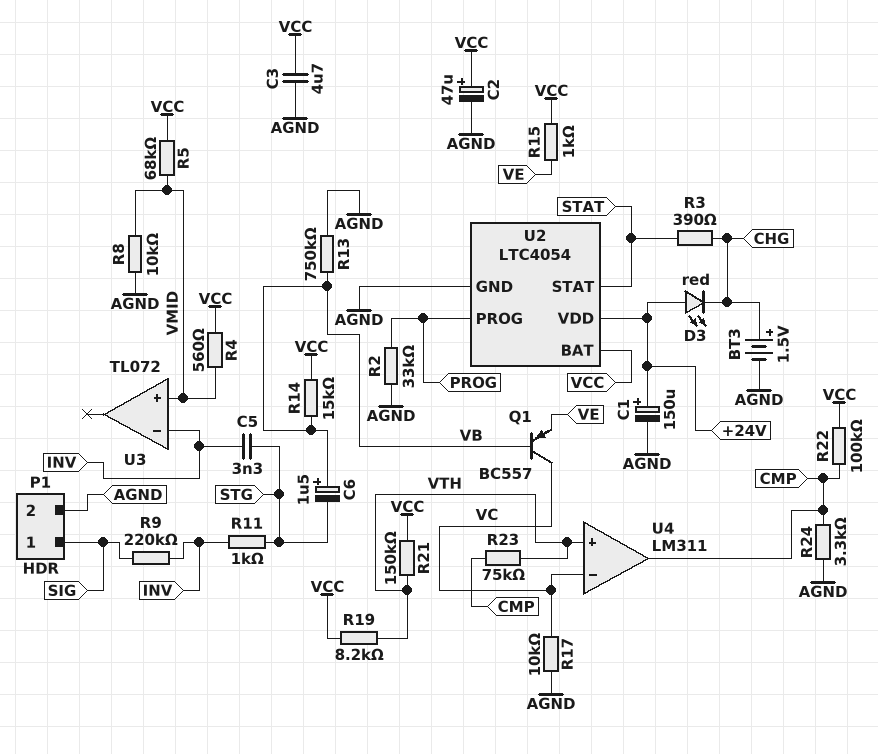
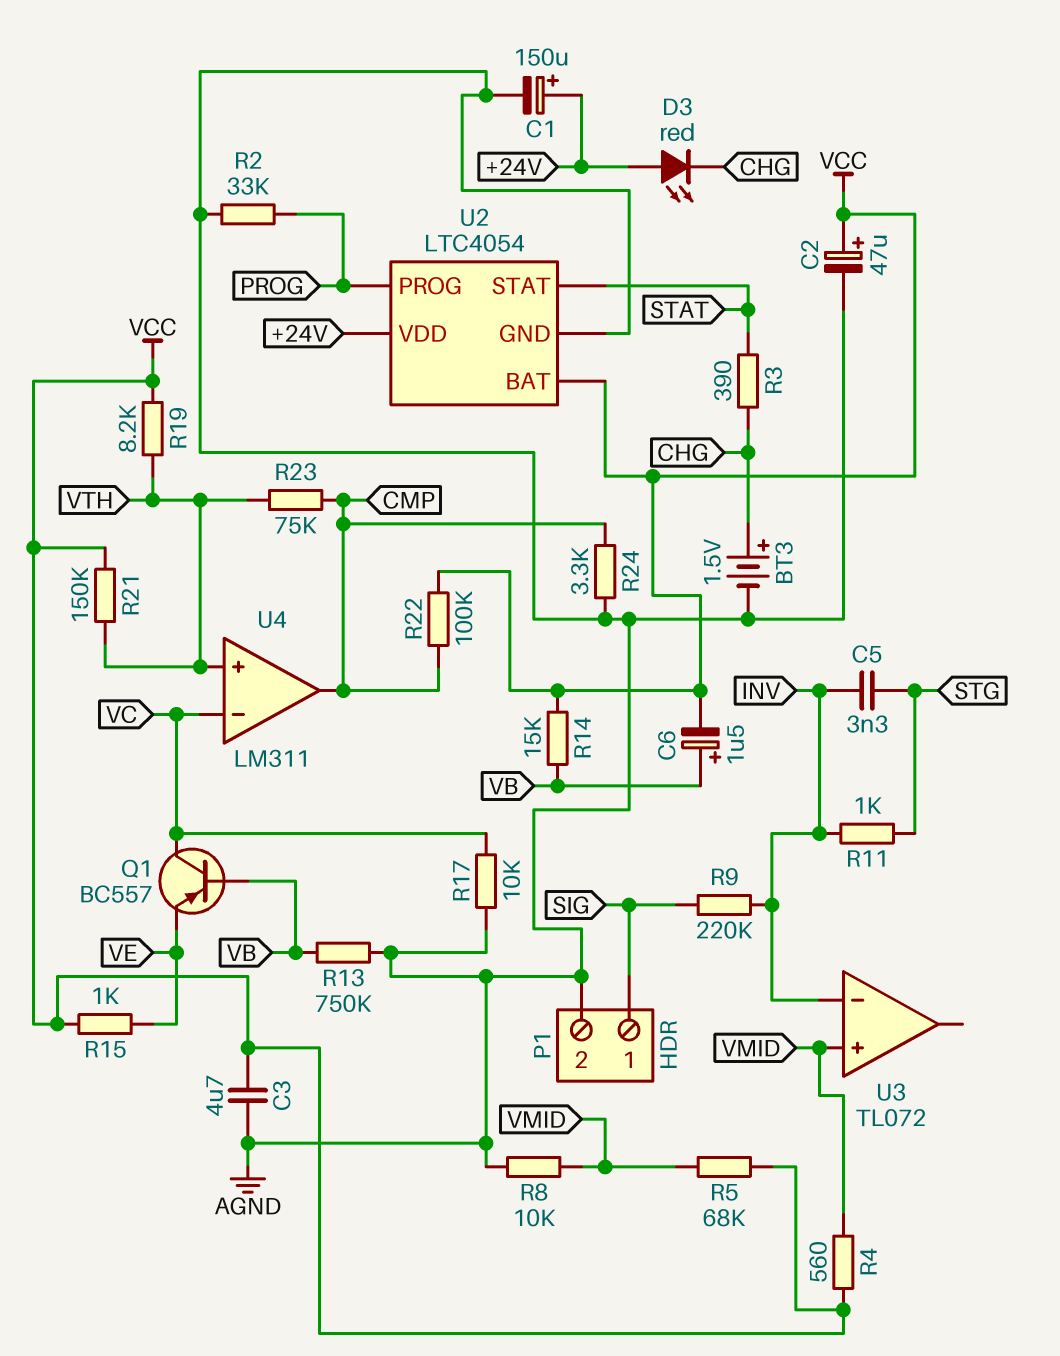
C6: 1.5uF (plus VB, minus STG) -> 1.5uF (plus VB, minus VCC)

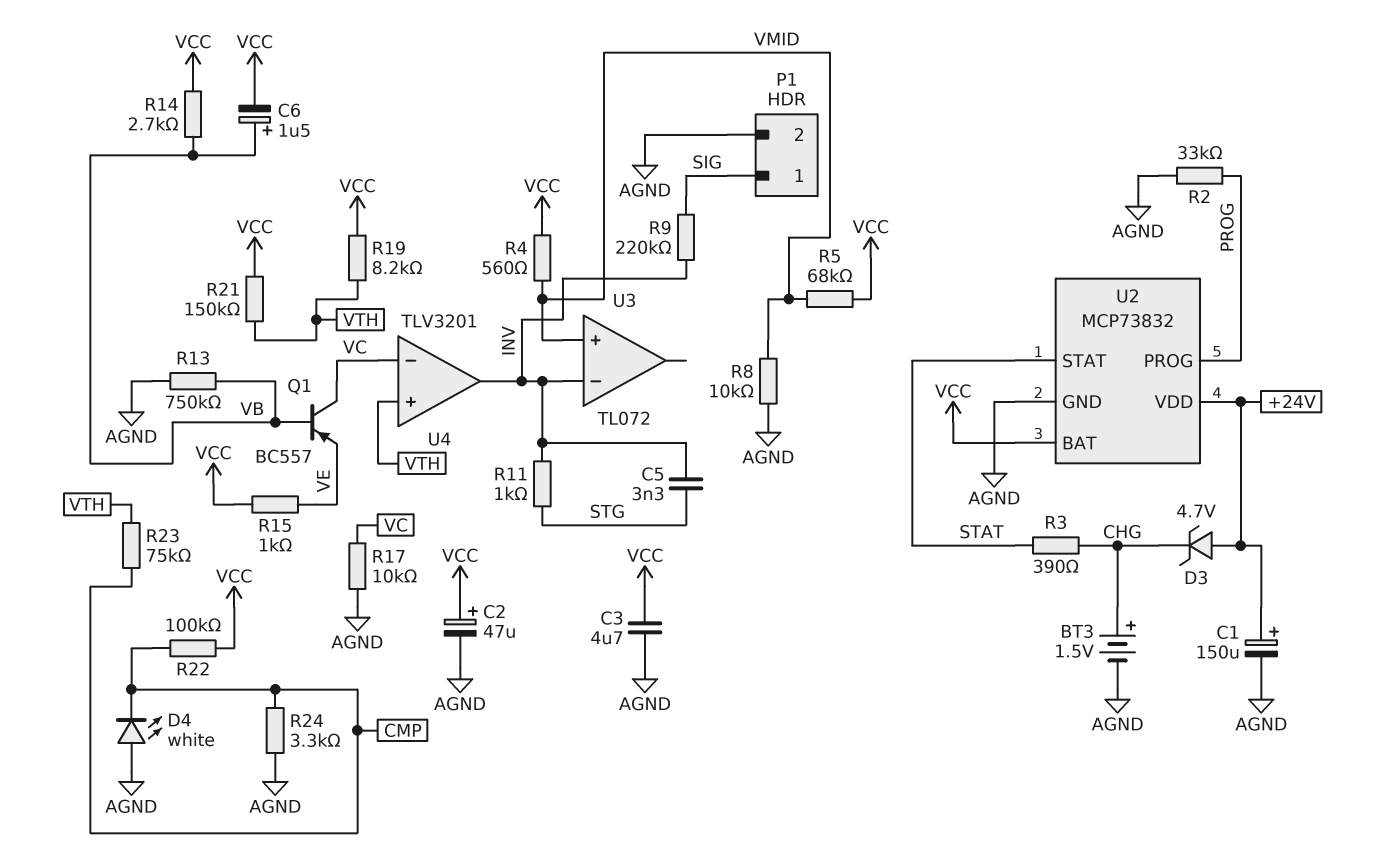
D3: LED red (A +24V, K CHG) -> zener 4.7V (A +24V, K CHG)
D4: none -> LED white (A AGND, K CMP)
R14: 15k (VB, VCC) -> 2.7k (VB, VCC)
U2: LTC4054 -> MCP73832
U4: LM311 -> TLV3201
U4 pin out: CMP -> INV

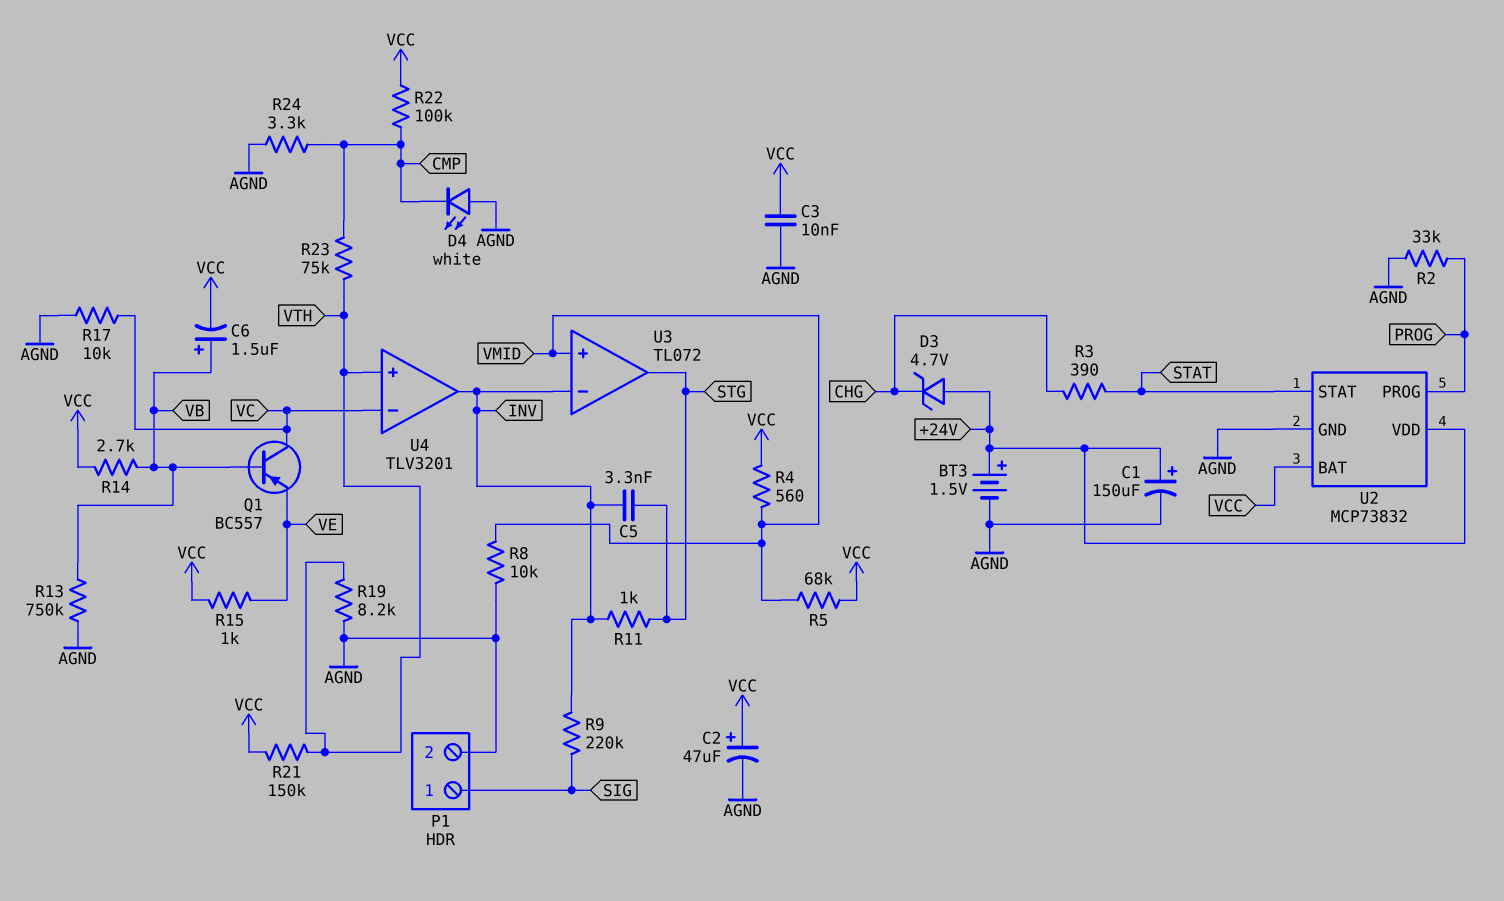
BT3: 1.5V (plus CHG, minus AGND) -> 1.5V (plus +24V, minus AGND)
C3: 4.7uF (AGND, VCC) -> 10nF (AGND, VCC)
R19: 8.2k (VCC, VTH) -> 8.2k (AGND, VTH)
U3 pin out: none -> STG

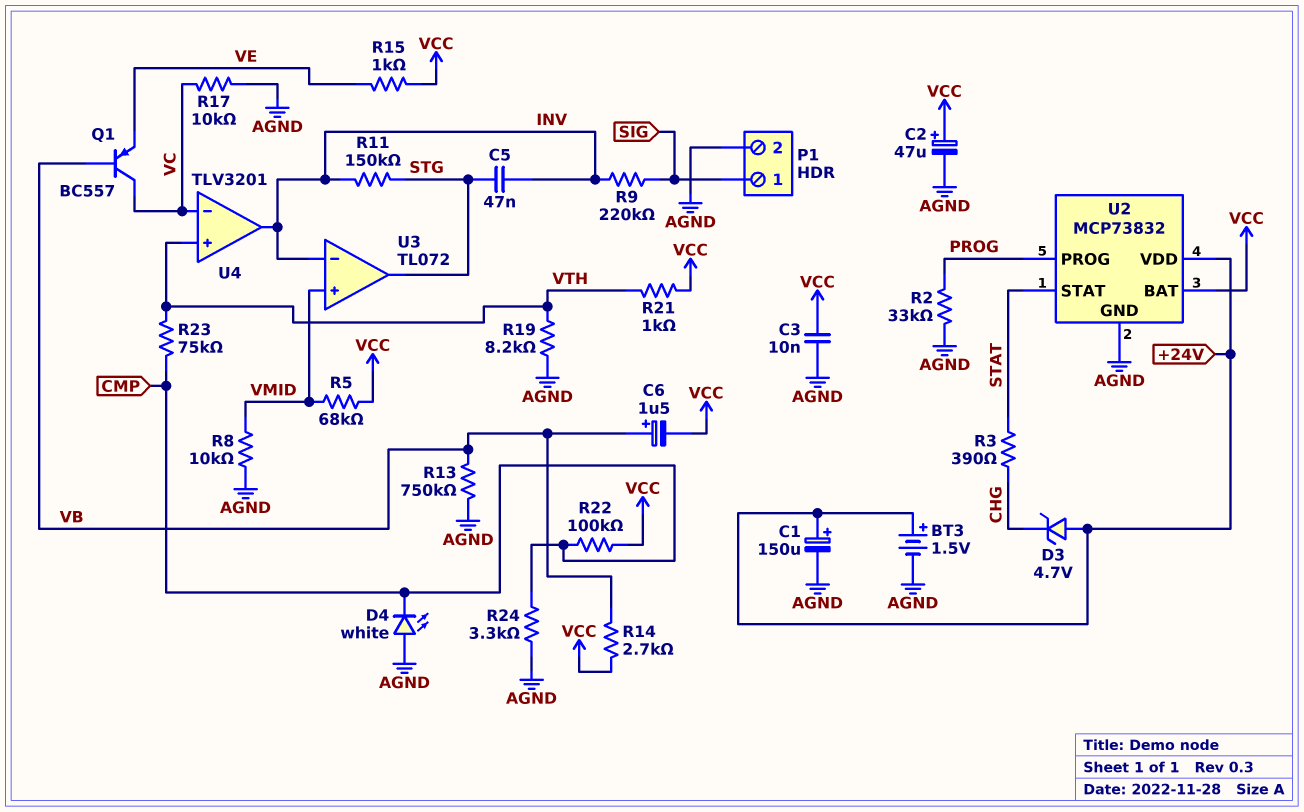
C5: 3.3nF (INV, STG) -> 47nF (INV, STG)
R4: 560 (VCC, VMID) -> none
R11: 1k (INV, STG) -> 150k (INV, STG)
R21: 150k (VCC, VTH) -> 1k (VCC, VTH)

